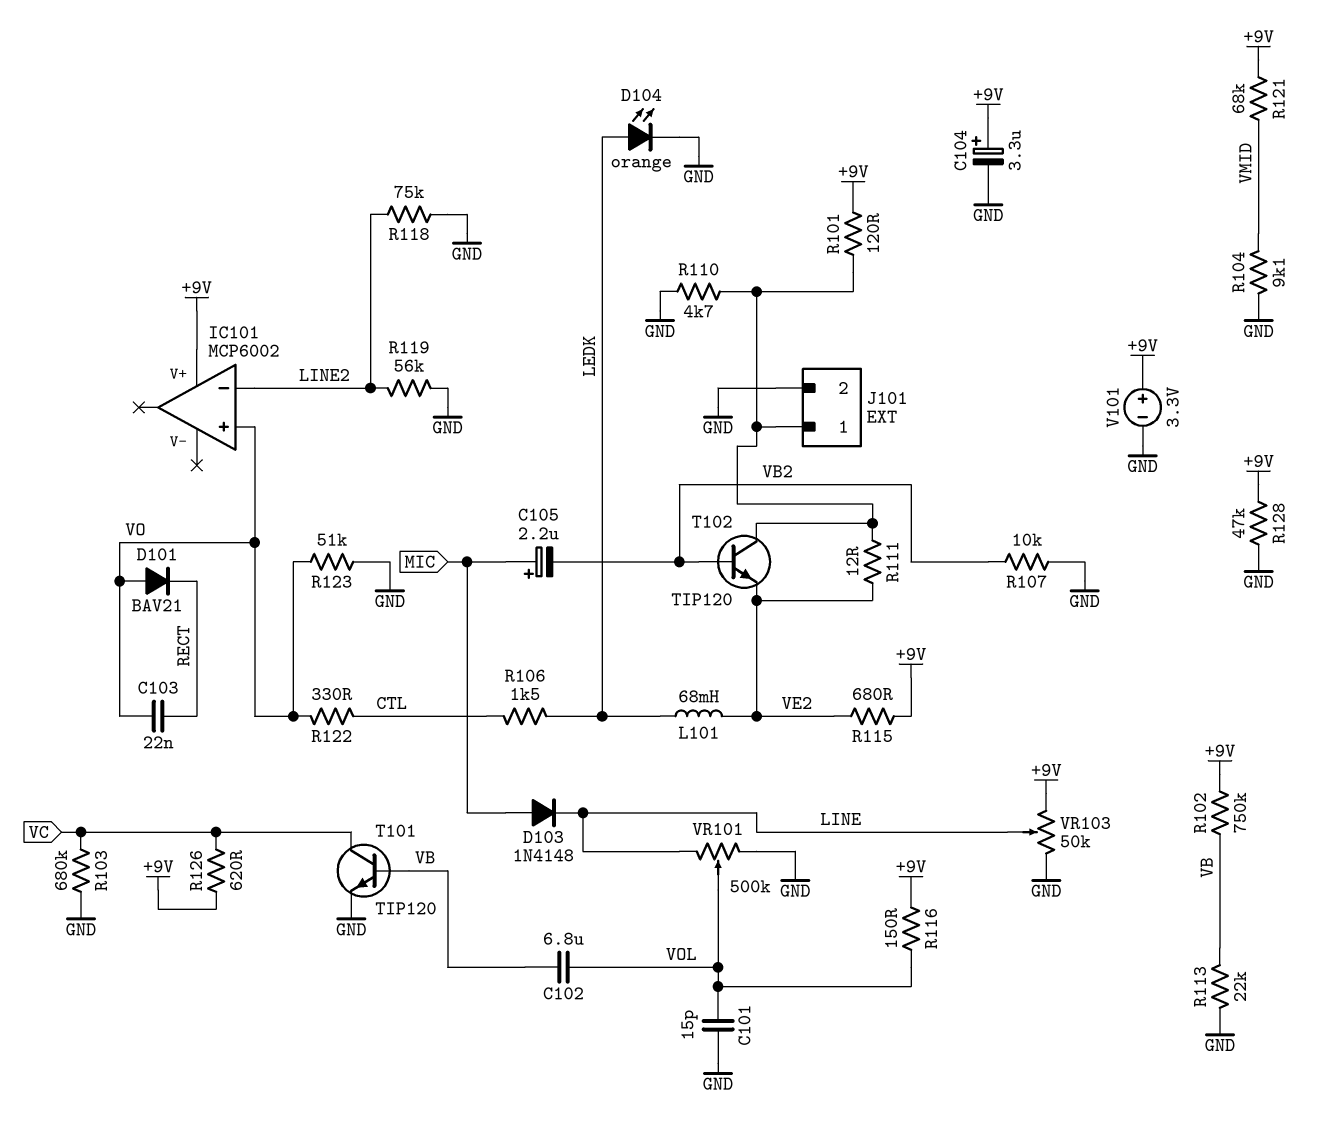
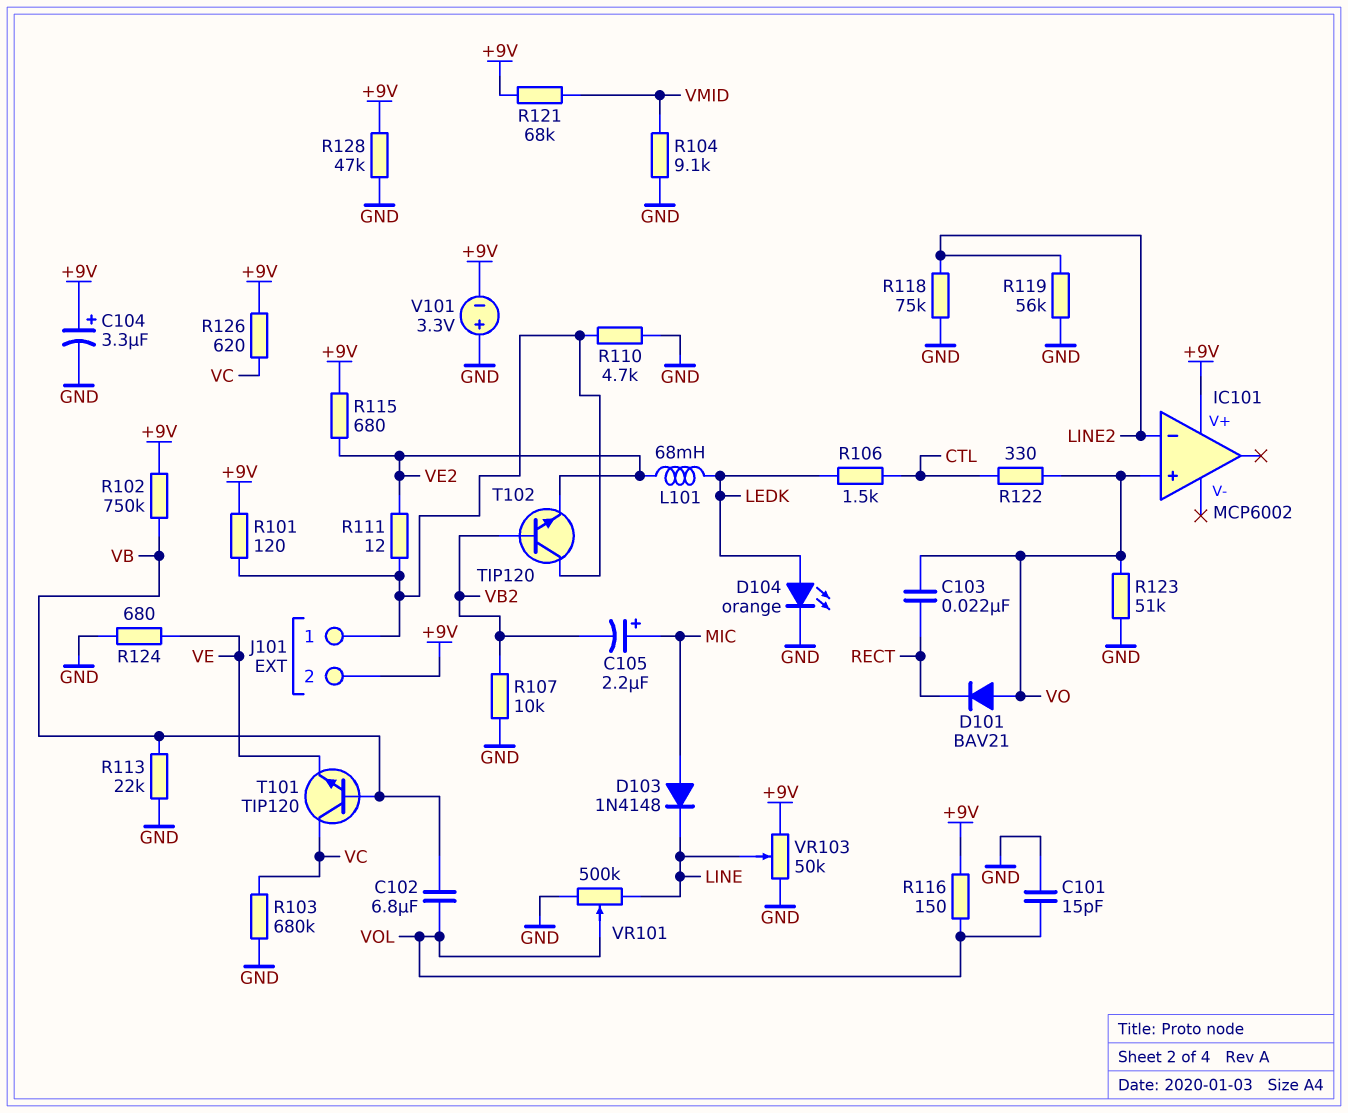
J101 pin 2: GND -> +9V
R124: none -> 680 (GND, VE)
T101: NPN TIP120 (B VB, C VC, E GND) -> NPN TIP120 (B VB, C VC, E VE)
V101: 3.3V (plus +9V, minus GND) -> 3.3V (plus GND, minus +9V)

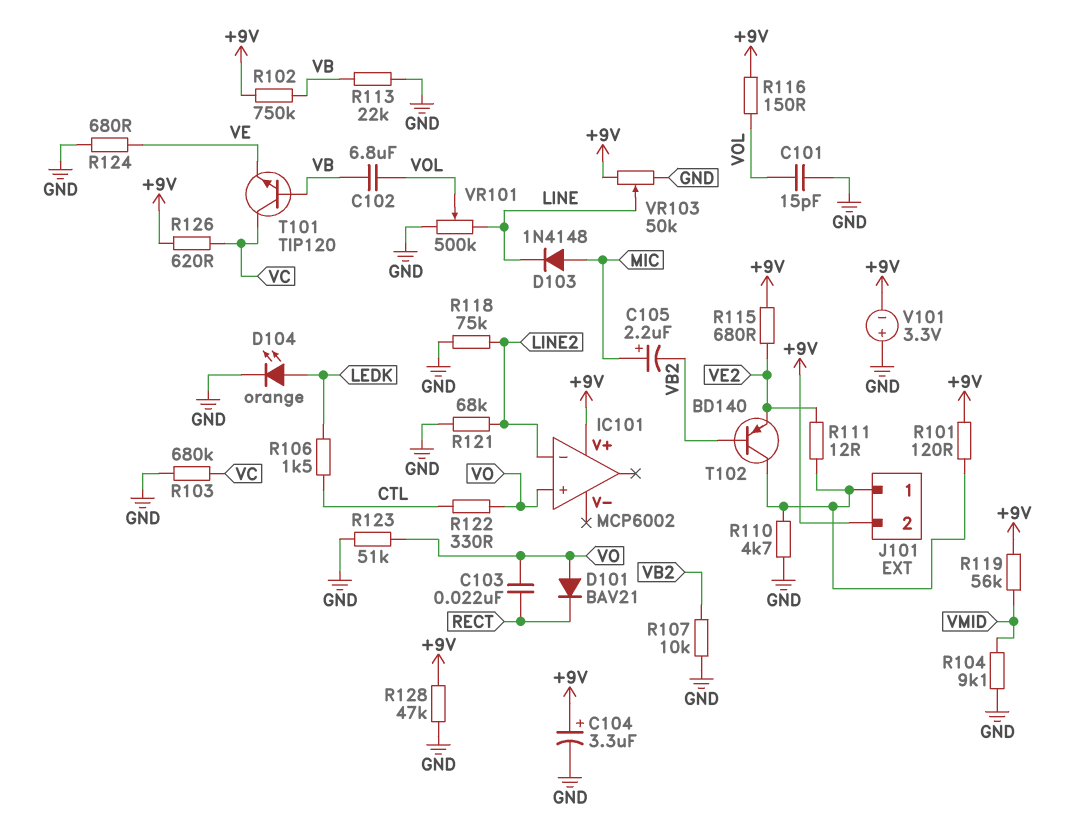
L101: 68mH (LEDK, VE2) -> none
R119: 56k (GND, LINE2) -> 56k (+9V, VMID)
R121: 68k (+9V, VMID) -> 68k (GND, LINE2)
T102: NPN TIP120 (B VB2, C J101/1, E VE2) -> PNP BD140 (B VB2, C J101/1, E VE2)

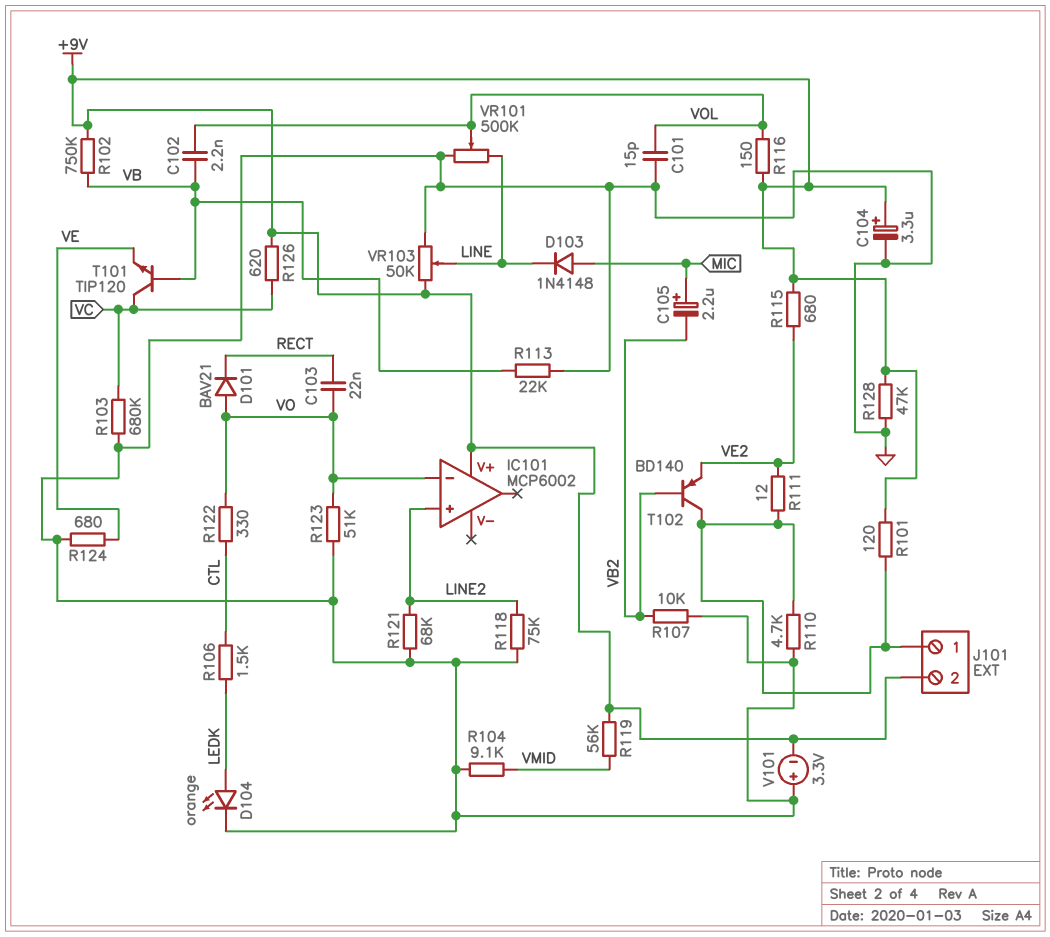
C102: 6.8uF (VB, VOL) -> 2.2nF (VB, VOL)
IC101 pin in+: VO -> LINE2
IC101 pin in-: LINE2 -> VO

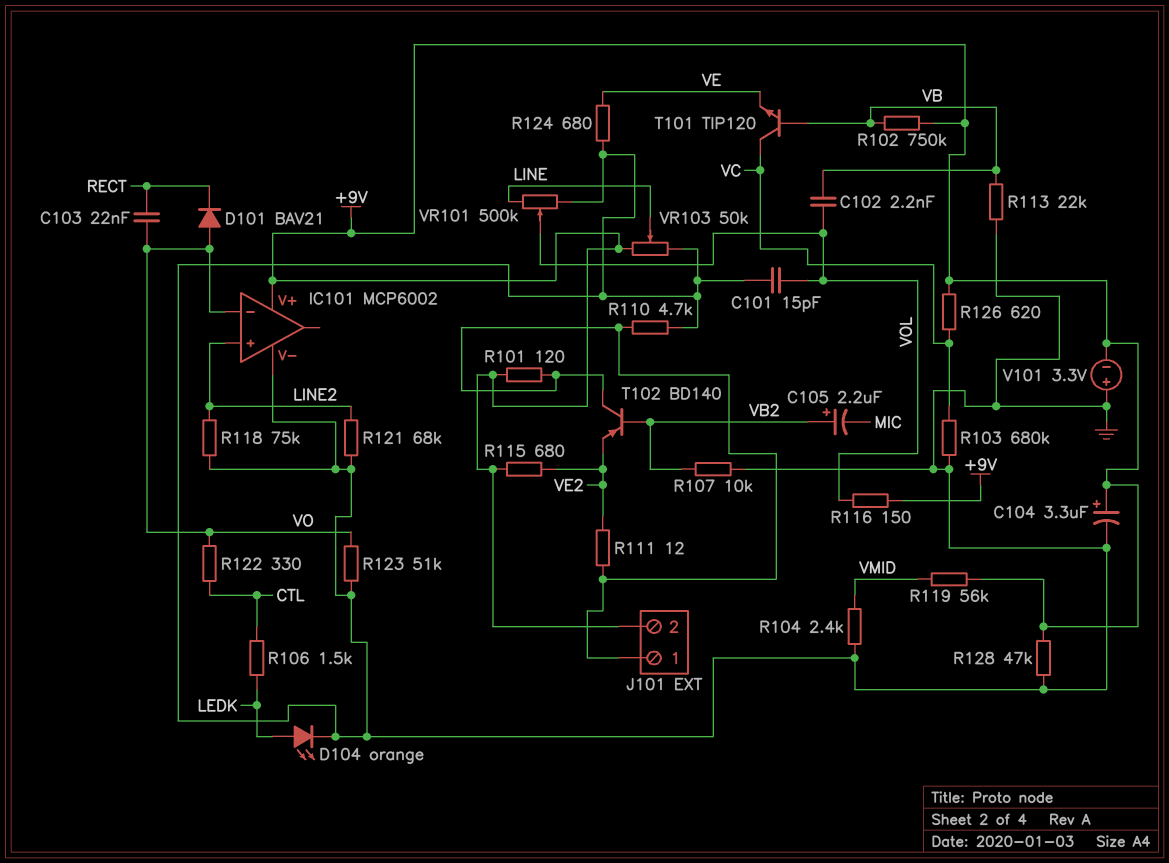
C105: 2.2uF (plus MIC, minus VB2) -> 2.2uF (plus VB2, minus MIC)
D103: diode 1N4148 (A MIC, K LINE) -> none
IC101 pin V-: none -> GND
R104: 9.1k (GND, VMID) -> 2.4k (GND, VMID)

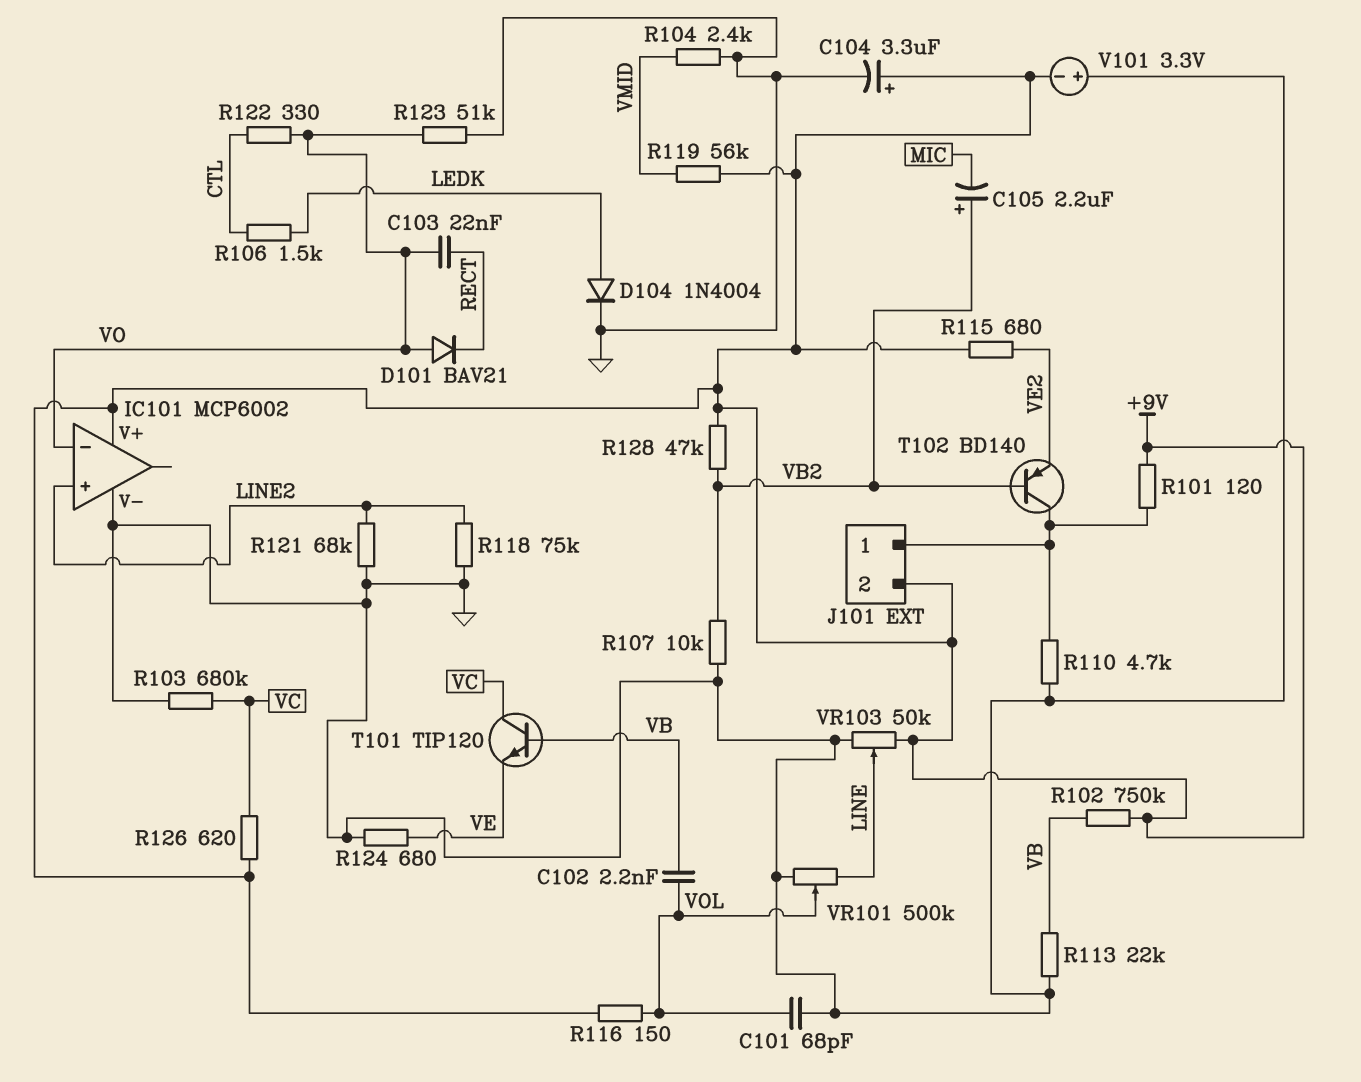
C101: 15pF (GND, VOL) -> 68pF (GND, VOL)
D104: LED orange (A LEDK, K GND) -> diode 1N4004 (A LEDK, K GND)
R111: 12 (J101/1, VE2) -> none
R128: 47k (+9V, GND) -> 47k (+9V, VB2)

